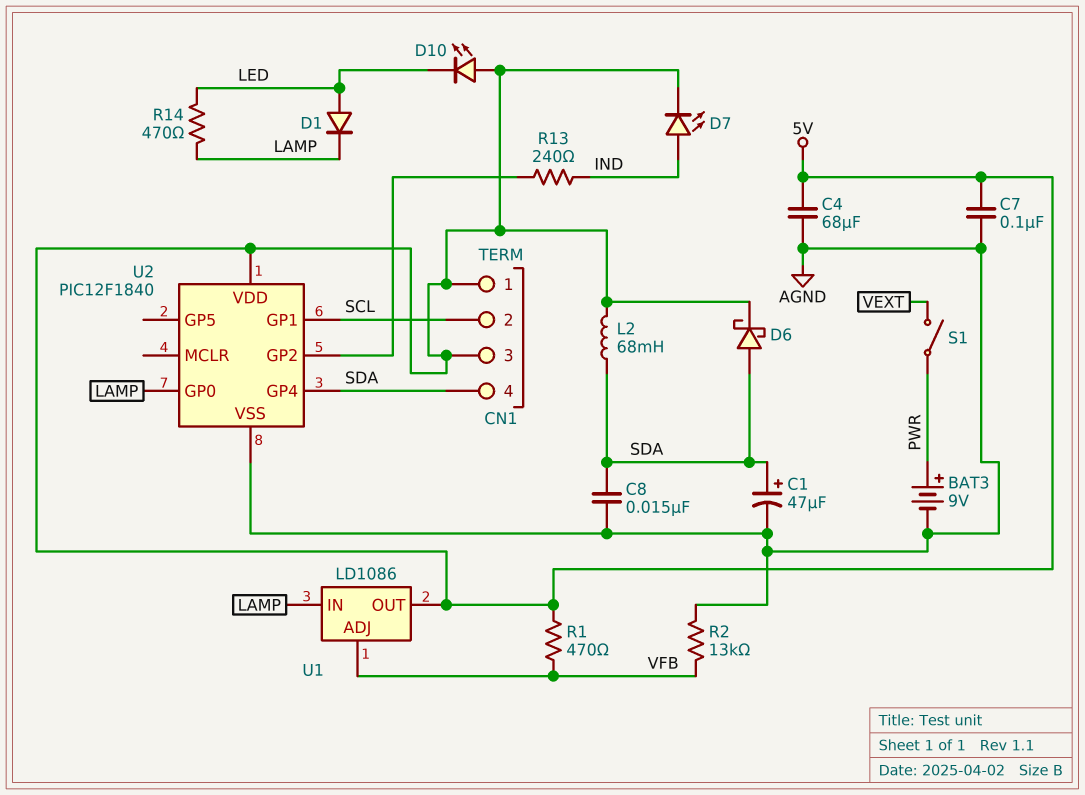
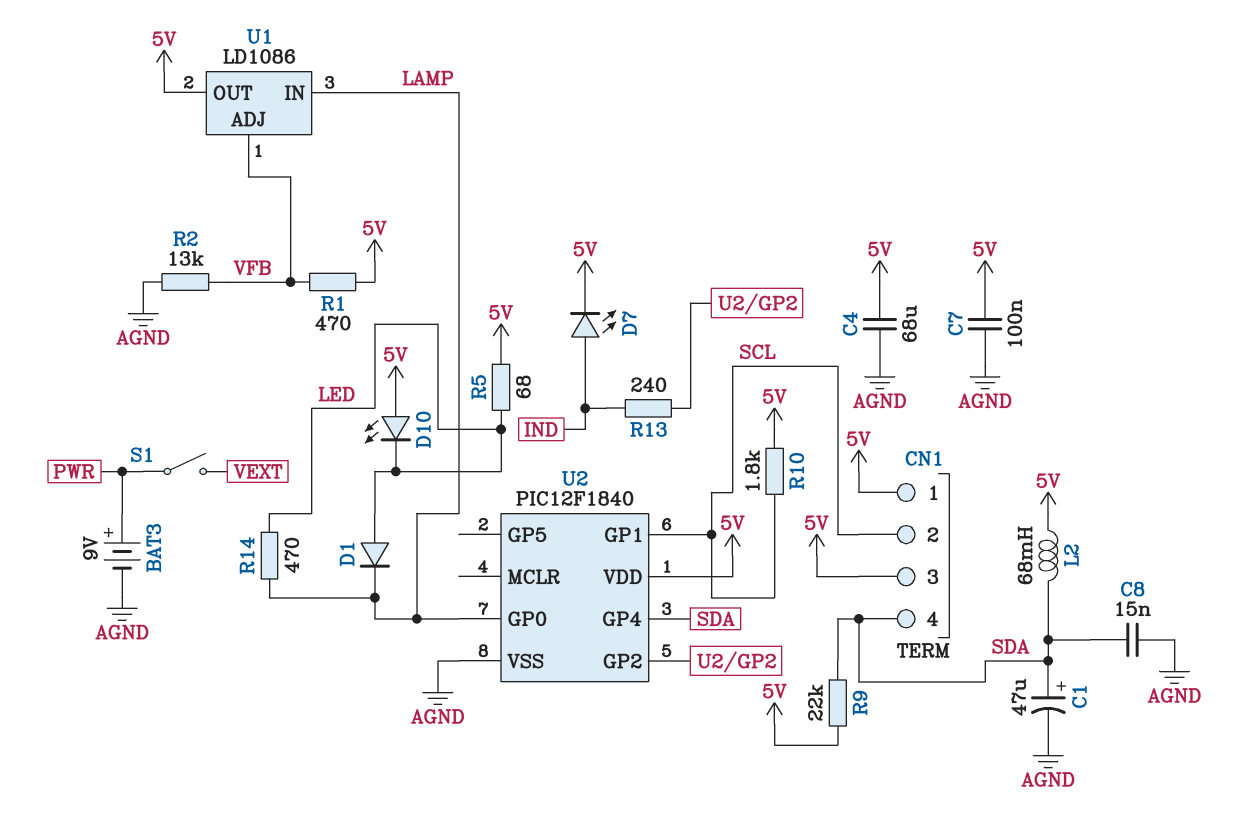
D6: schottky (A SDA, K 5V) -> none
R5: none -> 68 (5V, LED)
R9: none -> 22k (5V, SDA)
R10: none -> 1.8k (5V, SCL)

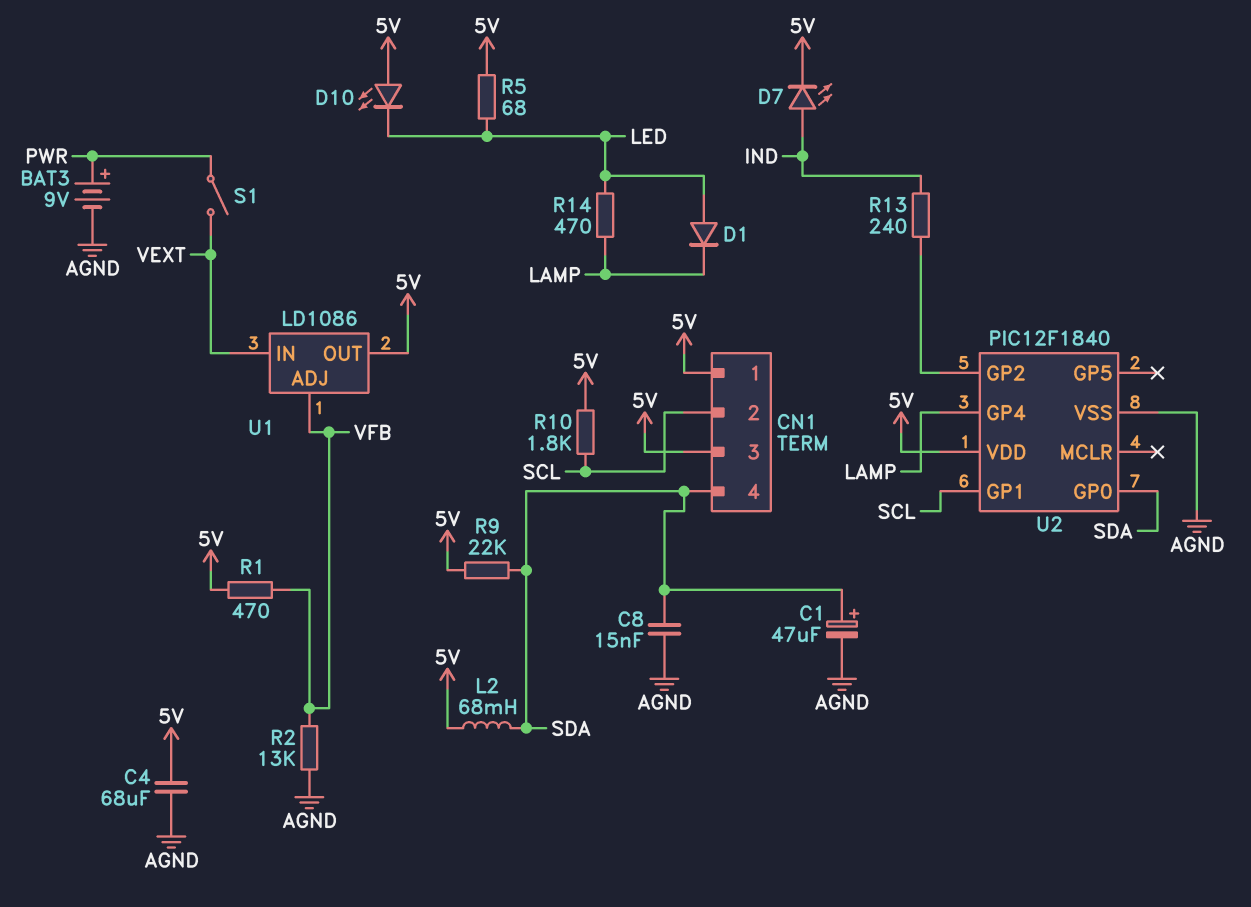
C7: 100nF (5V, AGND) -> none
U1 pin IN: LAMP -> VEXT
U2 pin GP0: LAMP -> SDA
U2 pin GP4: SDA -> LAMP

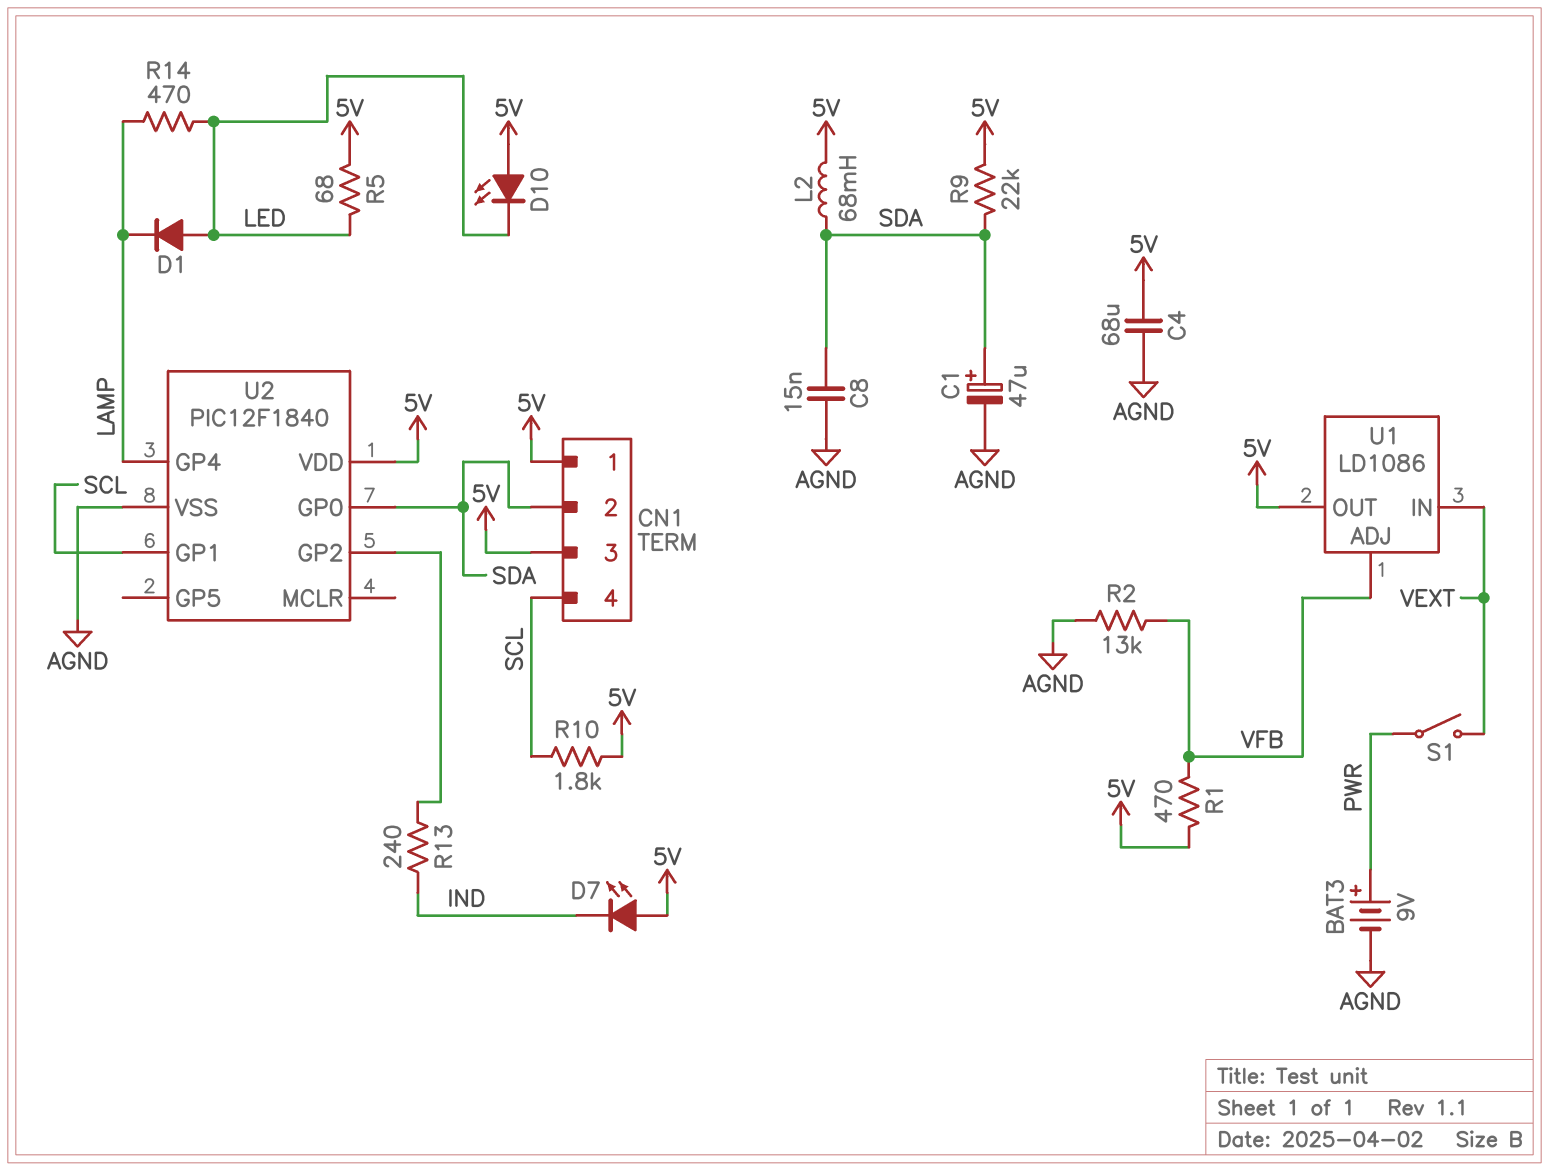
CN1 pin 2: SCL -> SDA
CN1 pin 4: SDA -> SCL
D7: LED (A IND, K 5V) -> LED (A 5V, K IND)

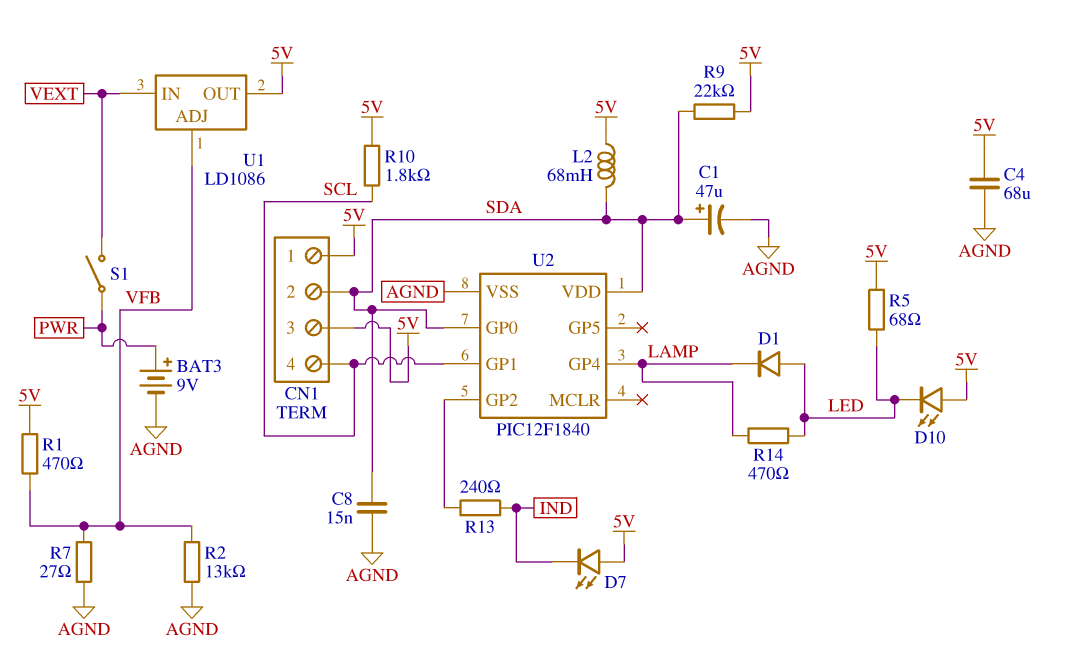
R7: none -> 27 (AGND, VFB)
U2 pin VDD: 5V -> SDA

